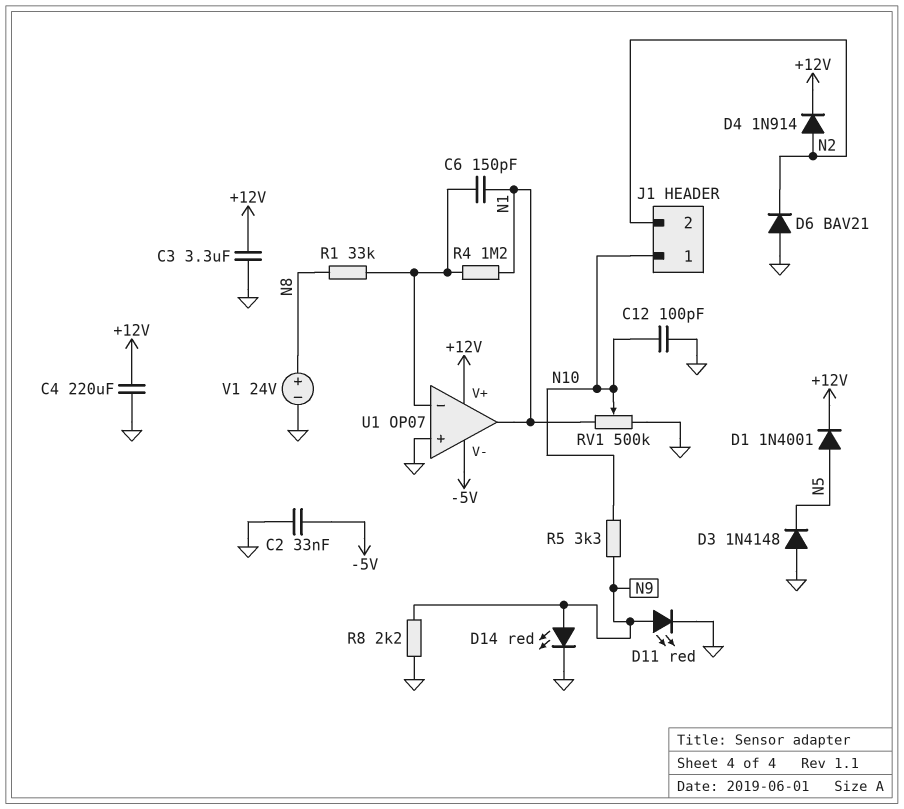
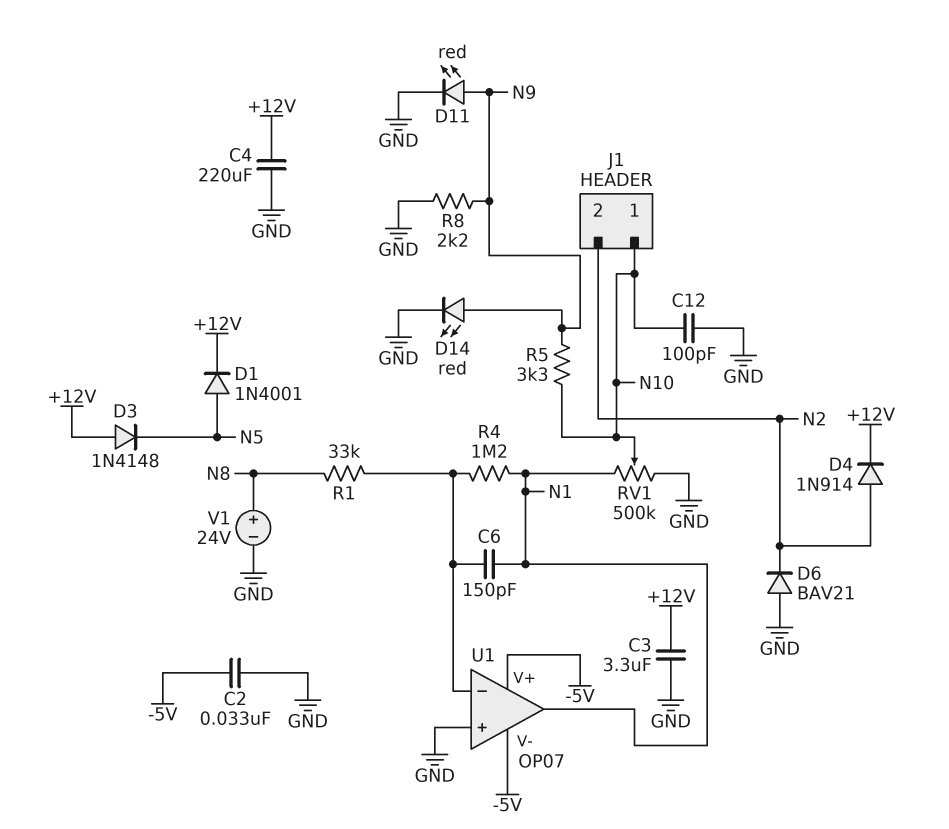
D3: diode 1N4148 (A GND, K N5) -> diode 1N4148 (A +12V, K N5)
U1 pin V+: +12V -> -5V

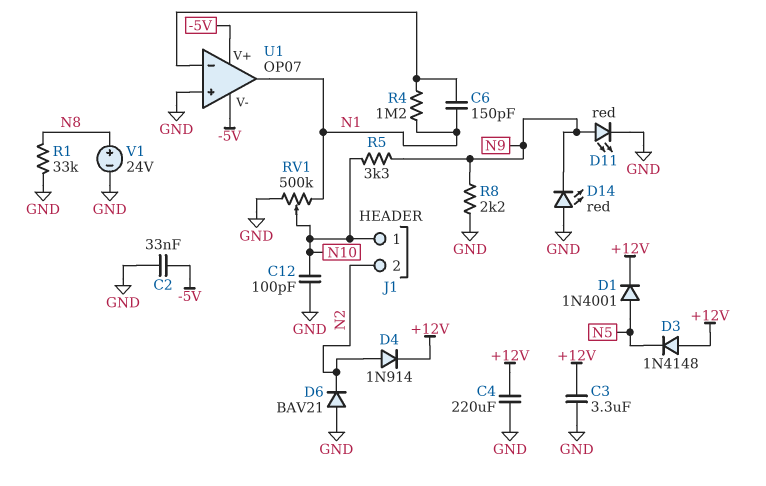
D14: LED red (A N9, K GND) -> LED red (A GND, K N9)
R1: 33k (N8, U1/in-) -> 33k (GND, N8)

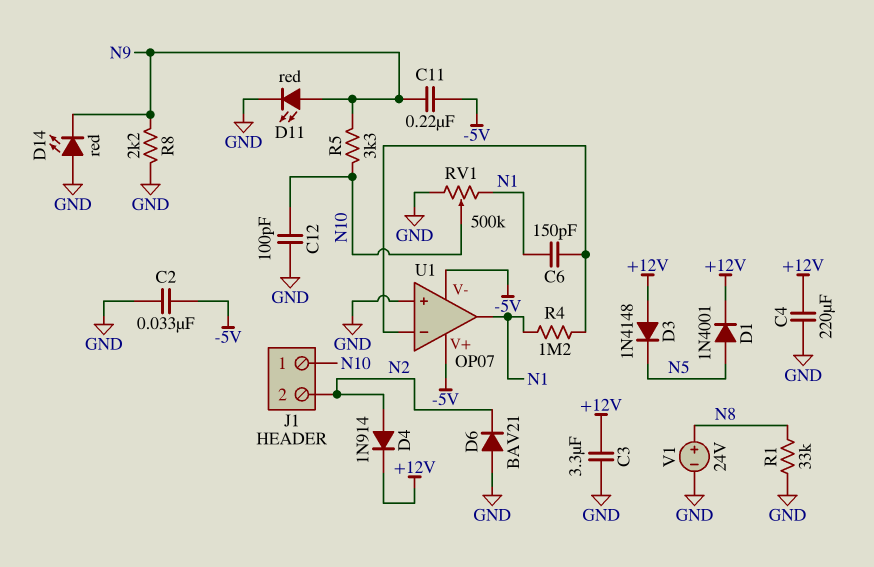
C11: none -> 220nF (-5V, N9)

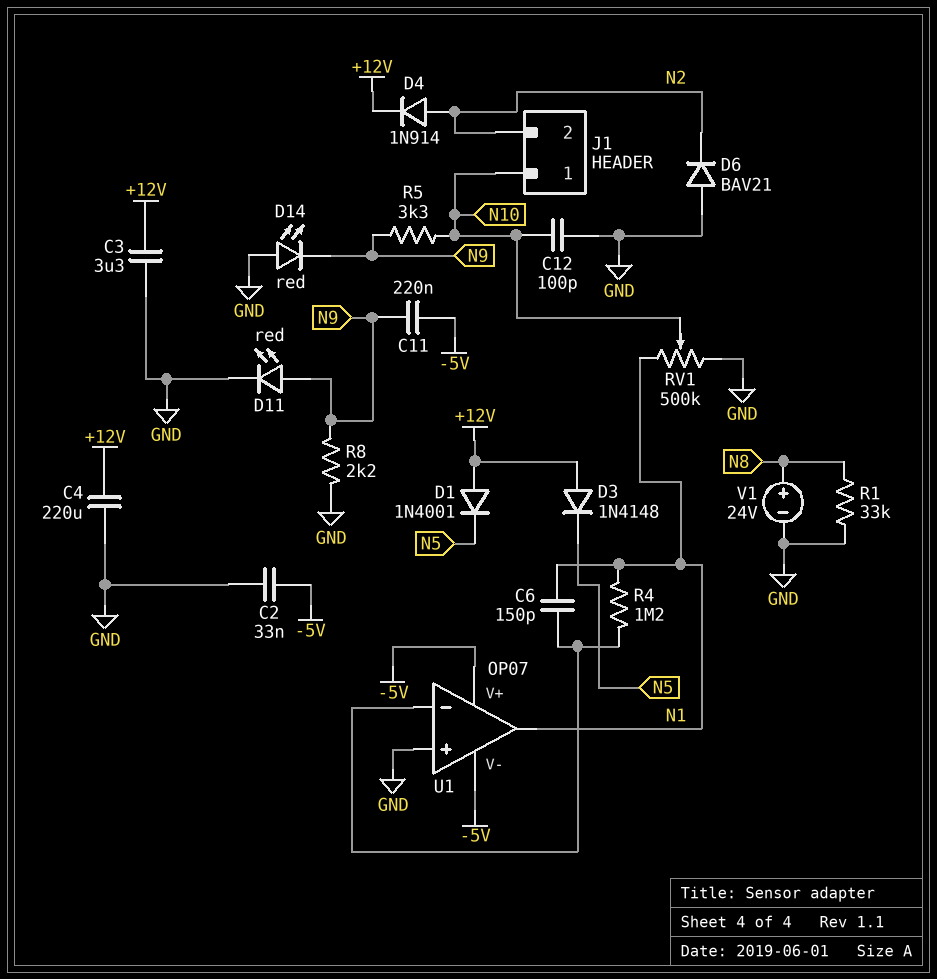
D1: diode 1N4001 (A N5, K +12V) -> diode 1N4001 (A +12V, K N5)

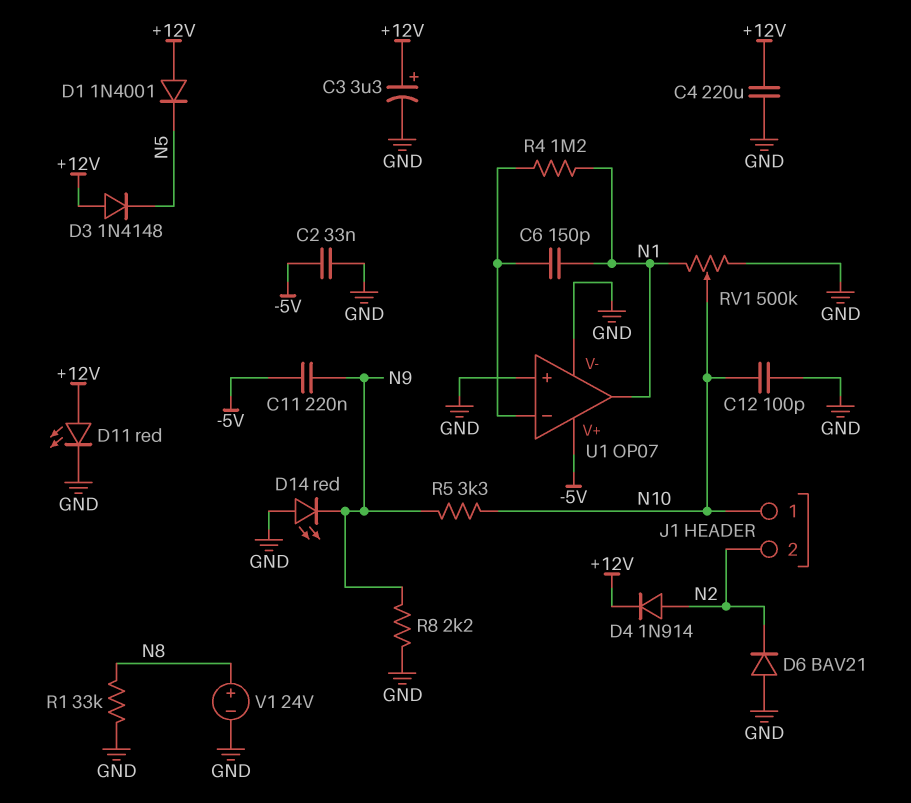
C3: 3.3uF (+12V, GND) -> 3.3uF (plus +12V, minus GND)
D11: LED red (A N9, K GND) -> LED red (A +12V, K GND)
U1 pin V-: -5V -> GND

